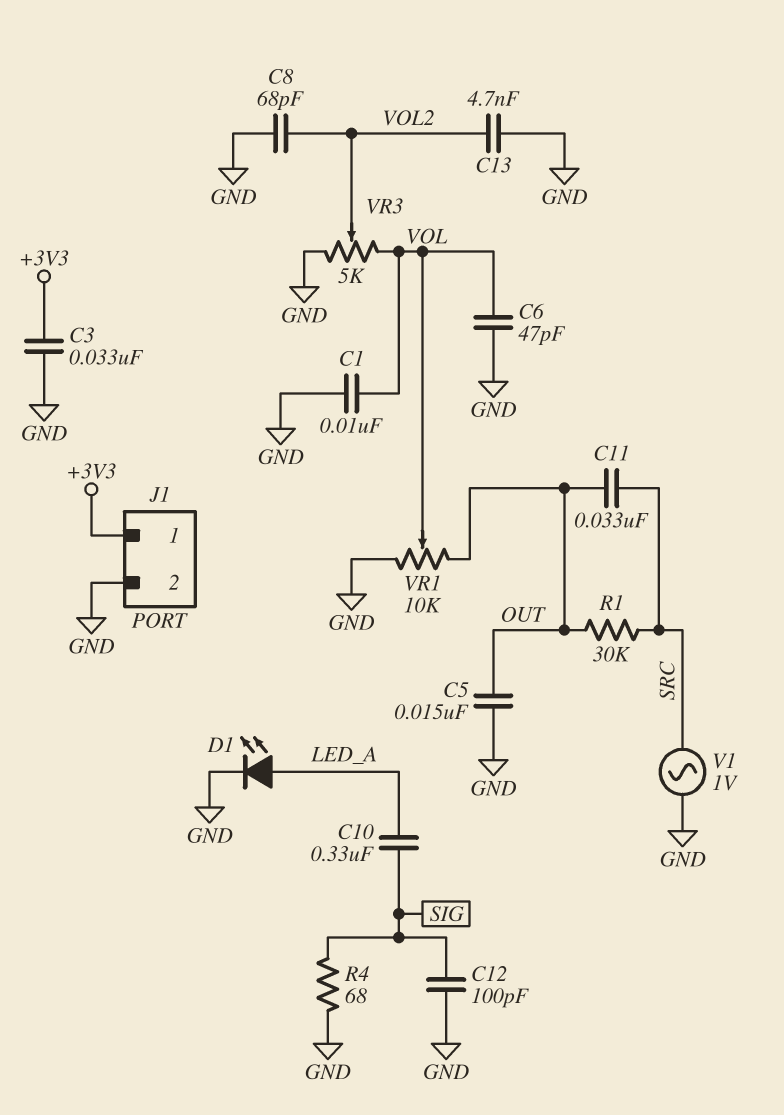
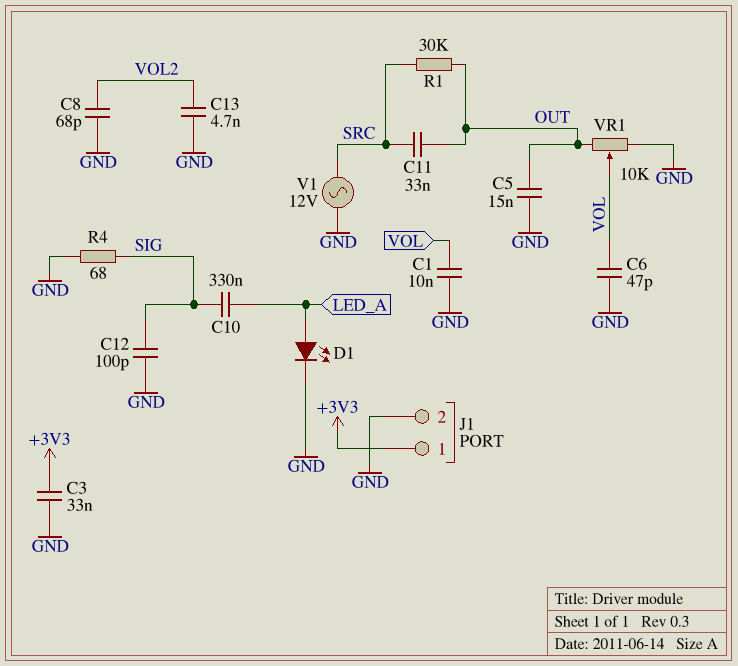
V1: AC 1V (GND, SRC) -> AC 12V (GND, SRC)
VR3: 5k (GND, VOL, wiper VOL2) -> none

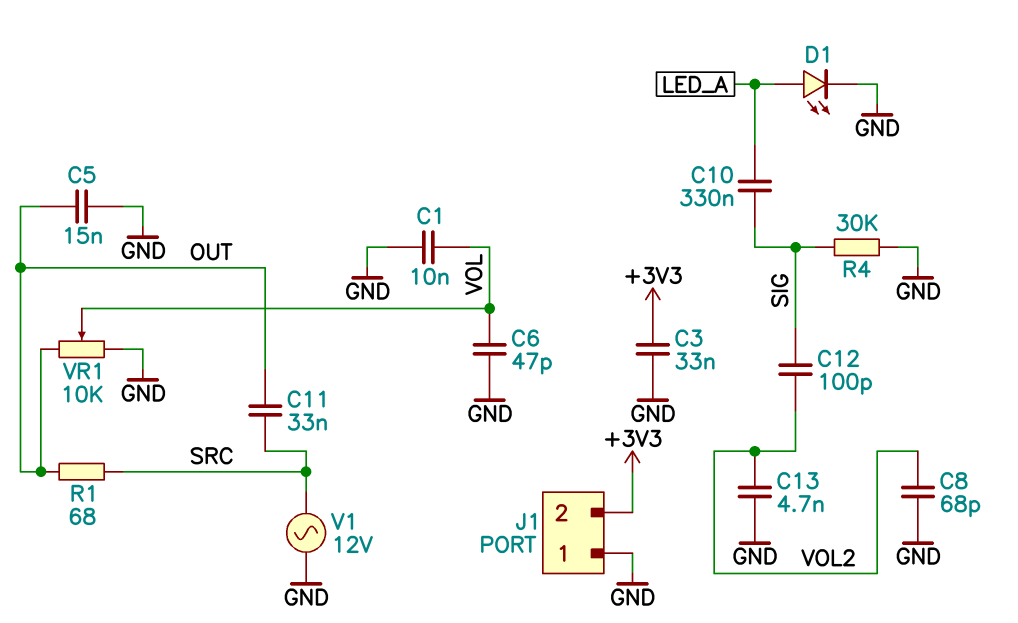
C12: 100pF (GND, SIG) -> 100pF (SIG, VOL2)
J1 pin 1: +3V3 -> GND
J1 pin 2: GND -> +3V3
R1: 30k (OUT, SRC) -> 68 (OUT, SRC)
R4: 68 (GND, SIG) -> 30k (GND, SIG)

